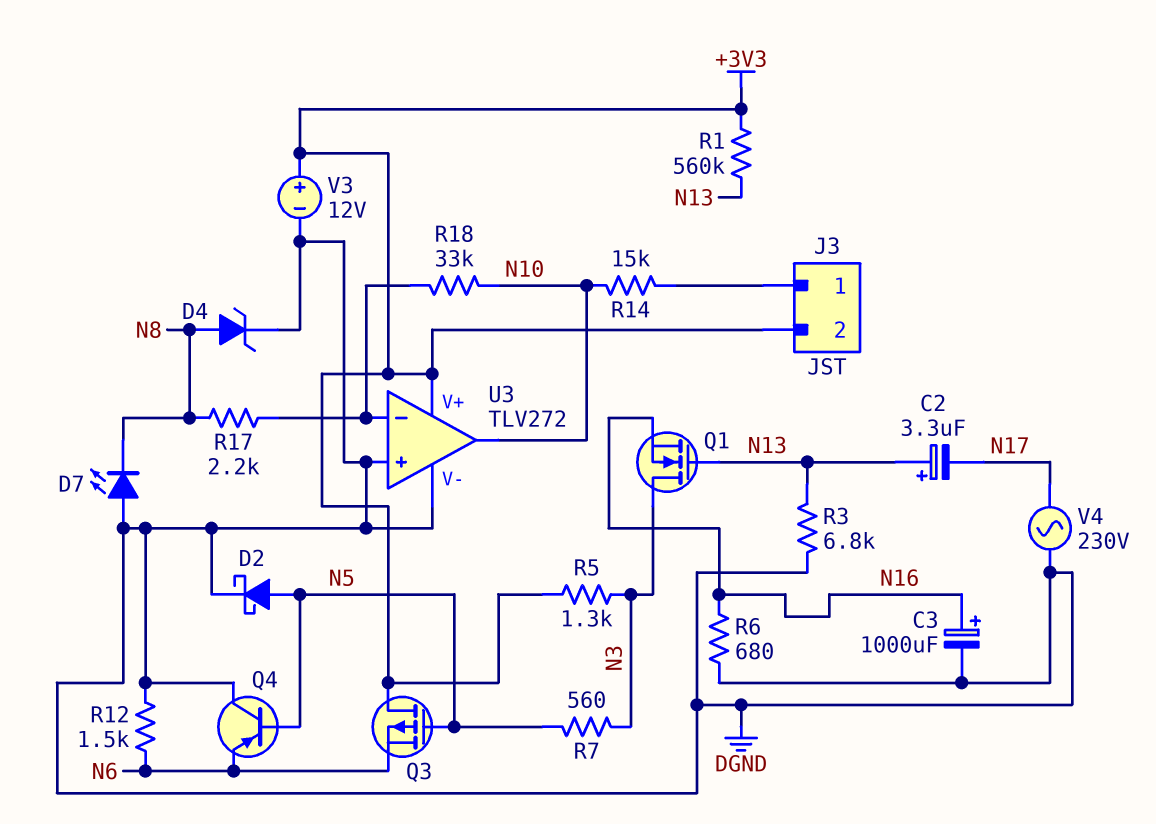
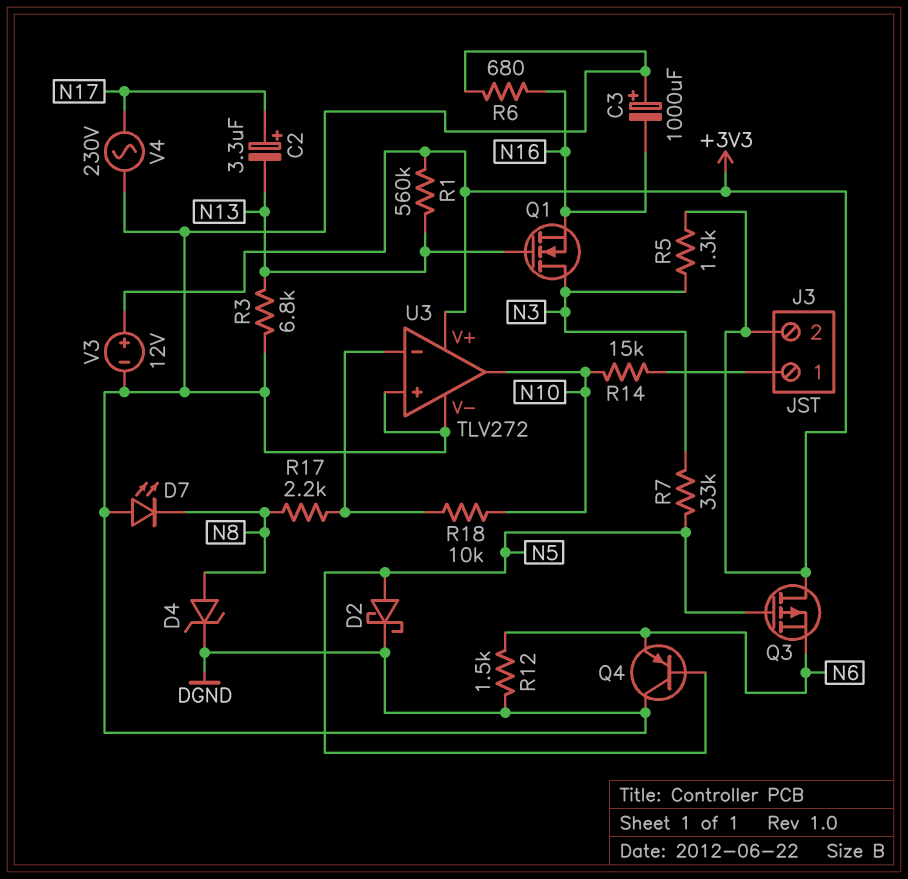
C2: 3.3uF (plus N13, minus N17) -> 3.3uF (plus N17, minus N13)
C3: 1000uF (plus N16, minus DGND) -> 1000uF (plus DGND, minus N16)
R7: 560 (N3, N5) -> 33k (N3, N5)
R18: 33k (N10, U3/in-) -> 10k (N10, U3/in-)

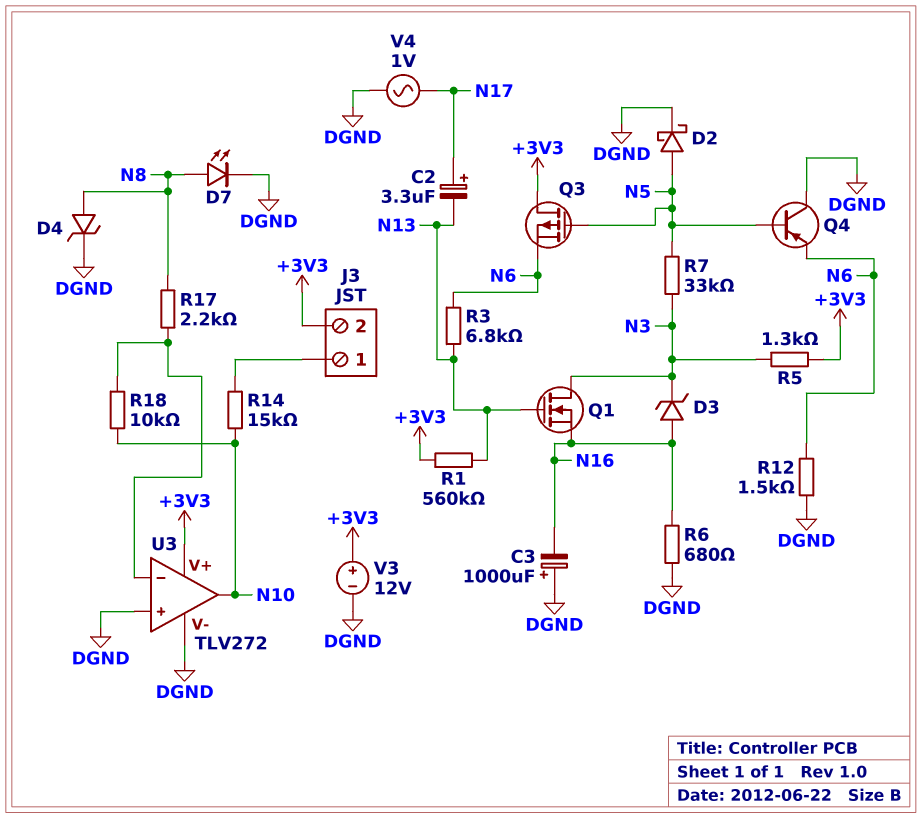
D3: none -> zener (A N16, K N3)
D7: LED (A DGND, K N8) -> LED (A N8, K DGND)
R3: 6.8k (DGND, N13) -> 6.8k (N6, N13)
V4: AC 230V (DGND, N17) -> AC 1V (DGND, N17)

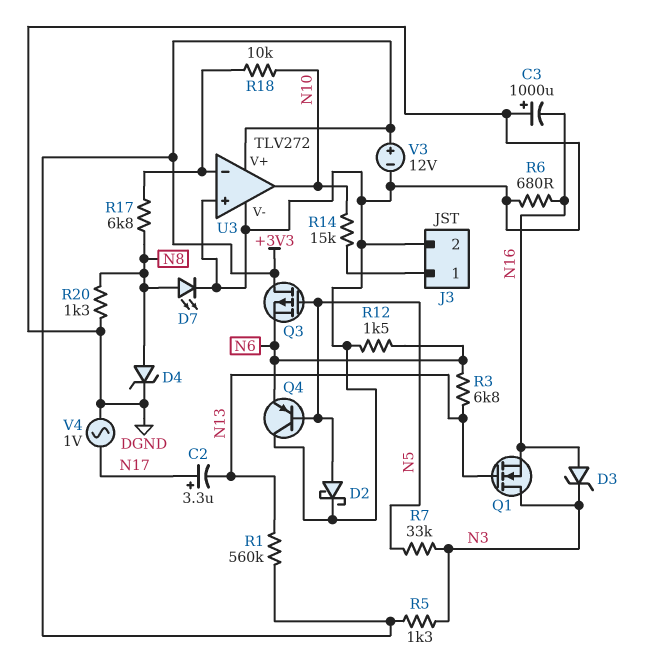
J3 pin 2: +3V3 -> DGND
R17: 2.2k (N8, U3/in-) -> 6.8k (N8, U3/in-)
R20: none -> 1.3k (DGND, N8)

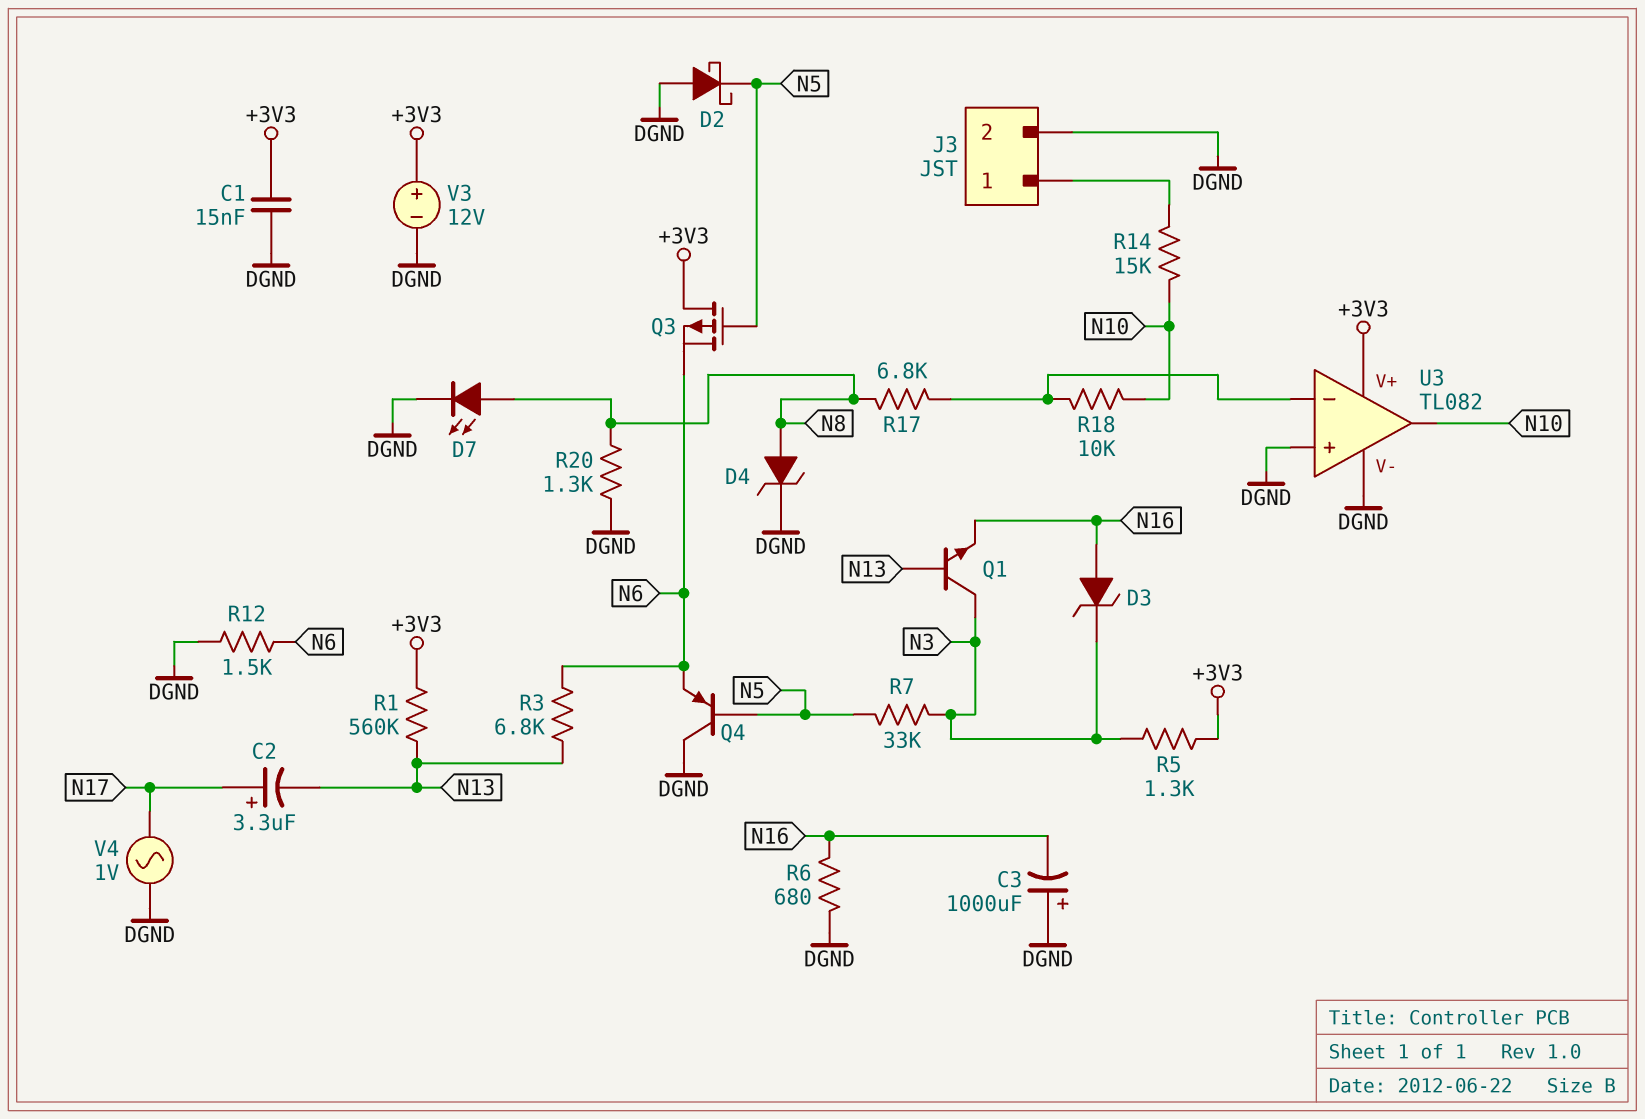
C1: none -> 15nF (+3V3, DGND)
D2: schottky (A N5, K DGND) -> schottky (A DGND, K N5)
Q1: NMOS (G N13, D N3, S N16) -> NPN (B N13, C N3, E N16)
U3: TLV272 -> TL082

